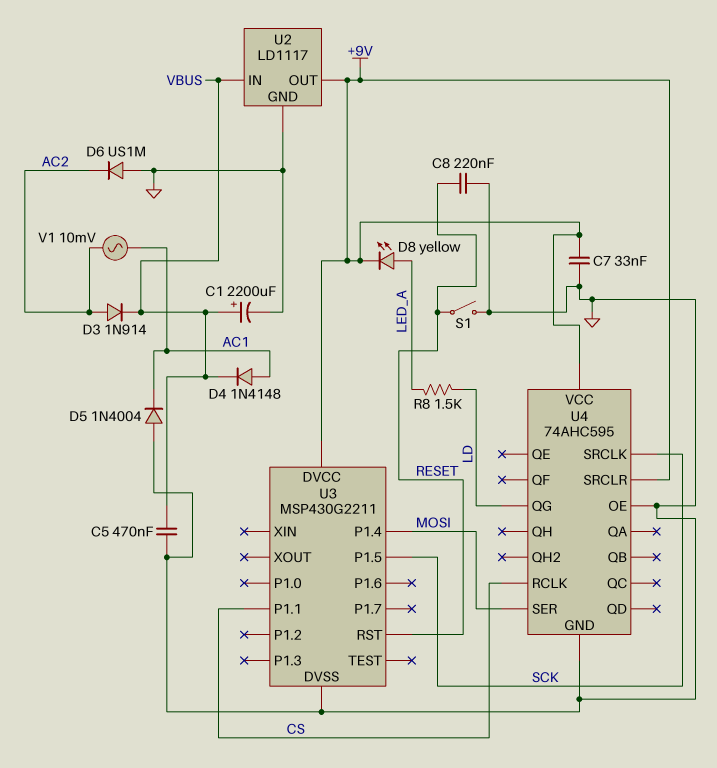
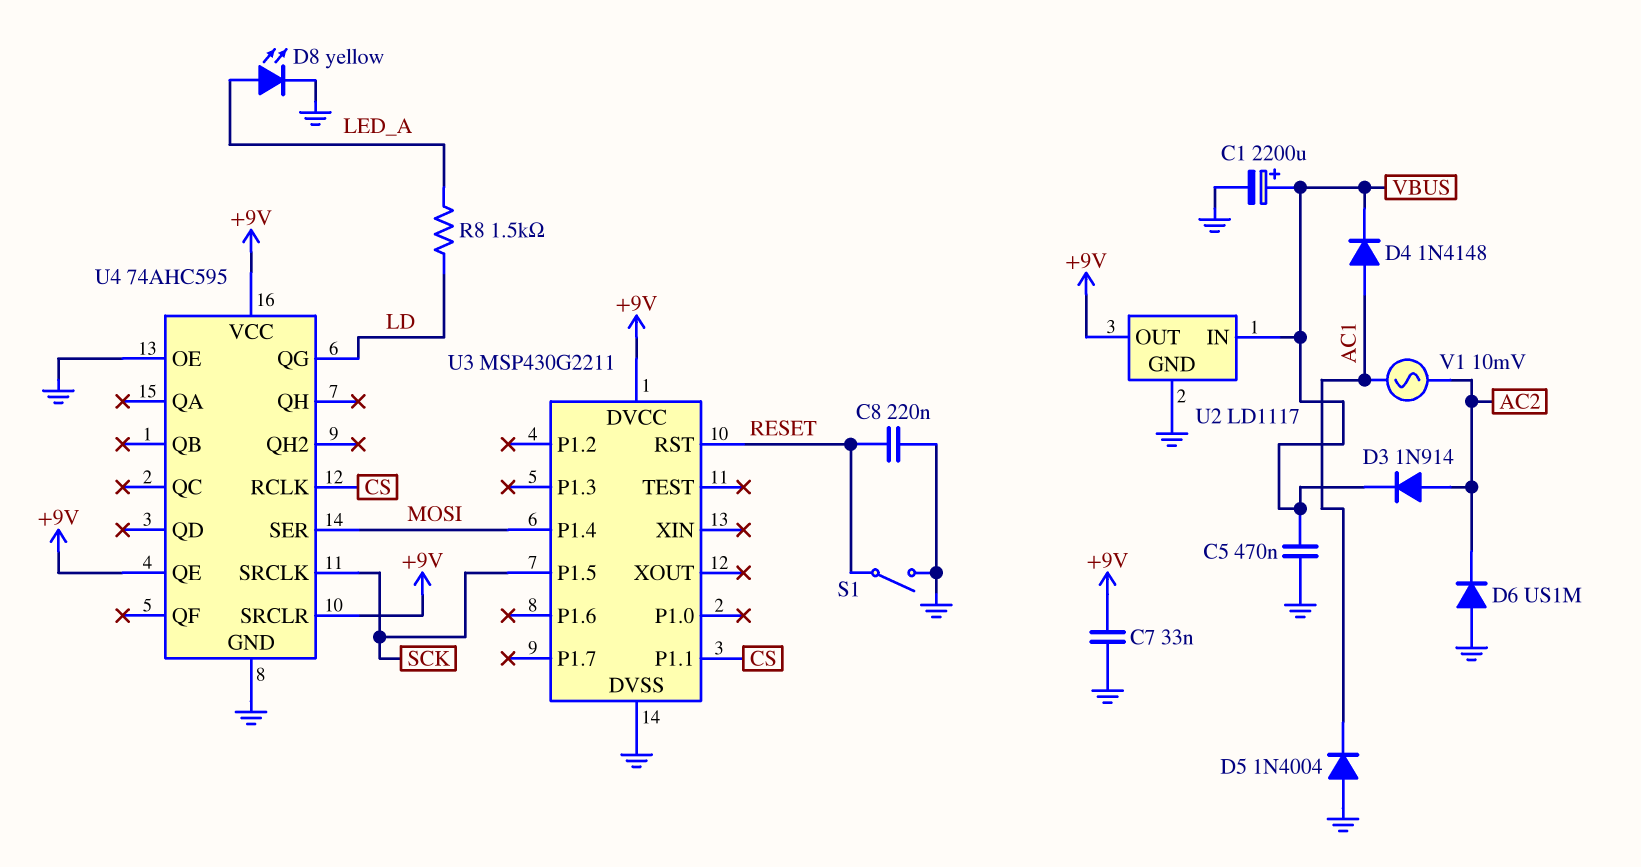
D8: LED yellow (A LED_A, K +9V) -> LED yellow (A LED_A, K GND)
U4 pin QE: none -> +9V

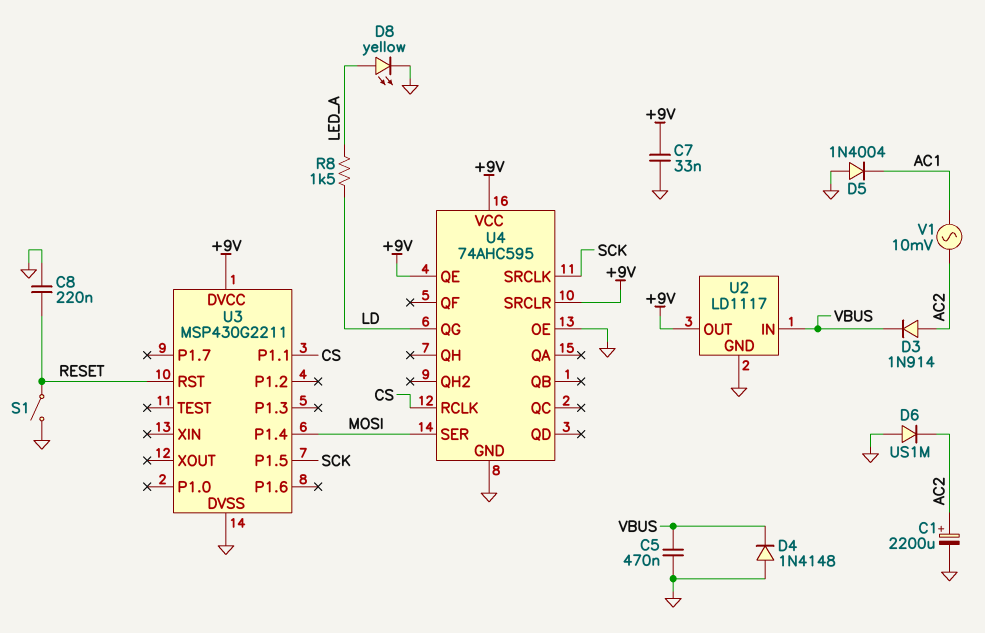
C1: 2200uF (plus VBUS, minus GND) -> 2200uF (plus AC2, minus GND)
D4: diode 1N4148 (A AC1, K VBUS) -> diode 1N4148 (A GND, K VBUS)

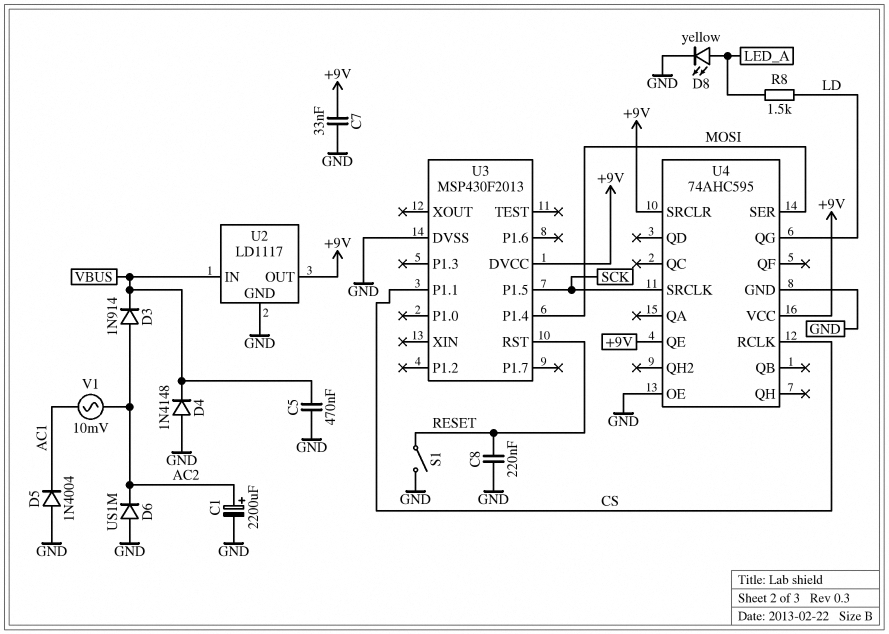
U3: MSP430G2211 -> MSP430F2013

